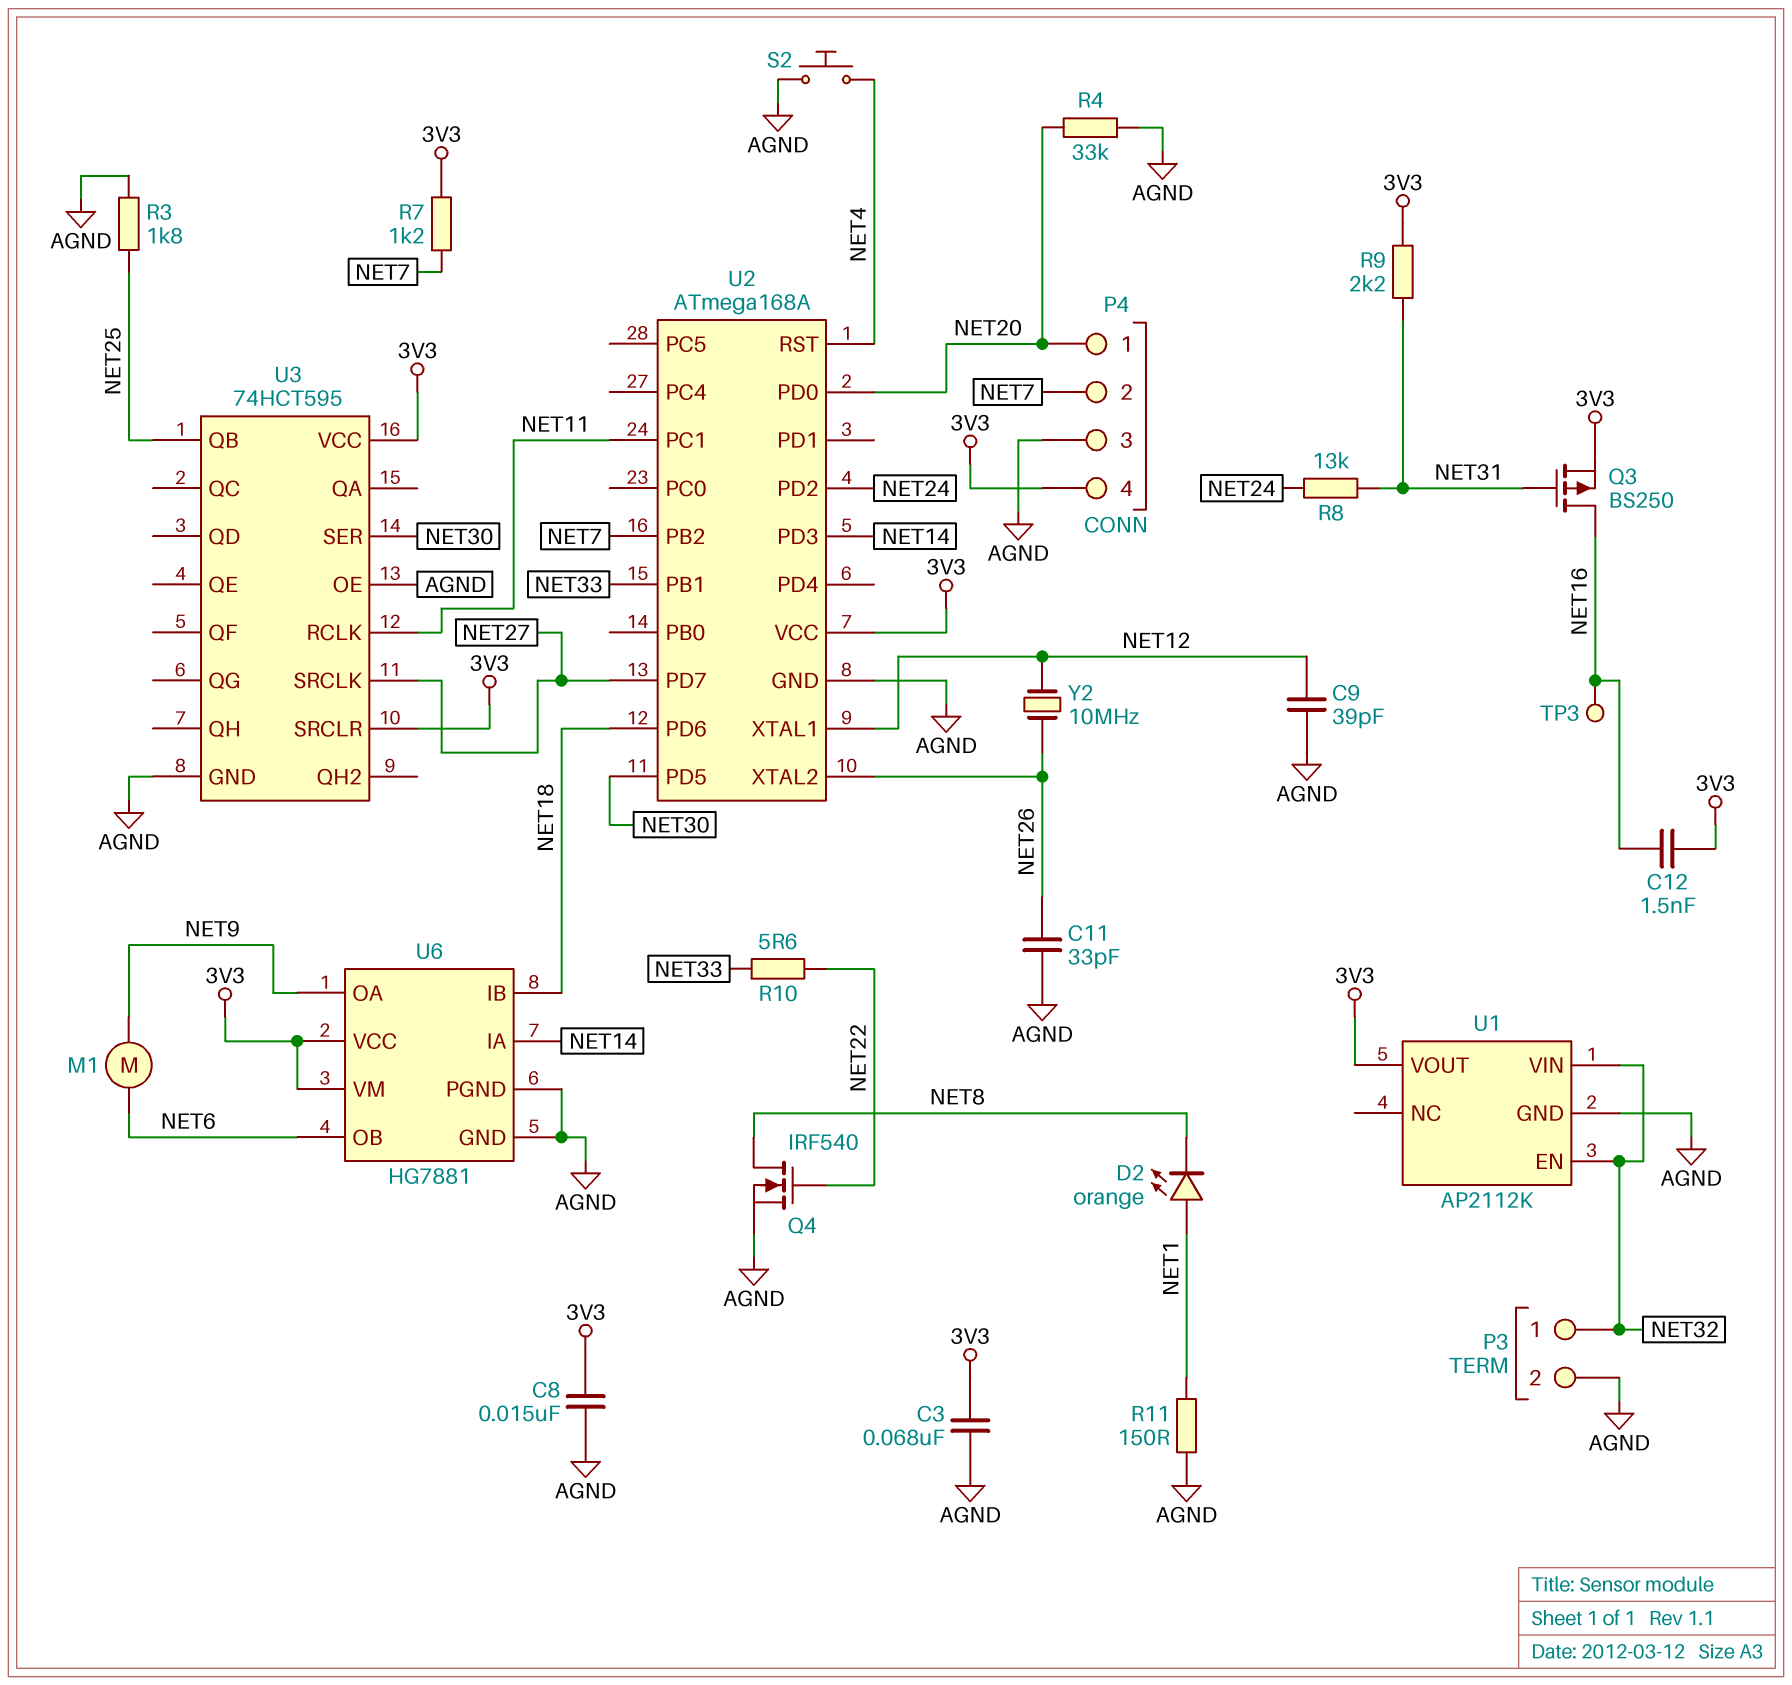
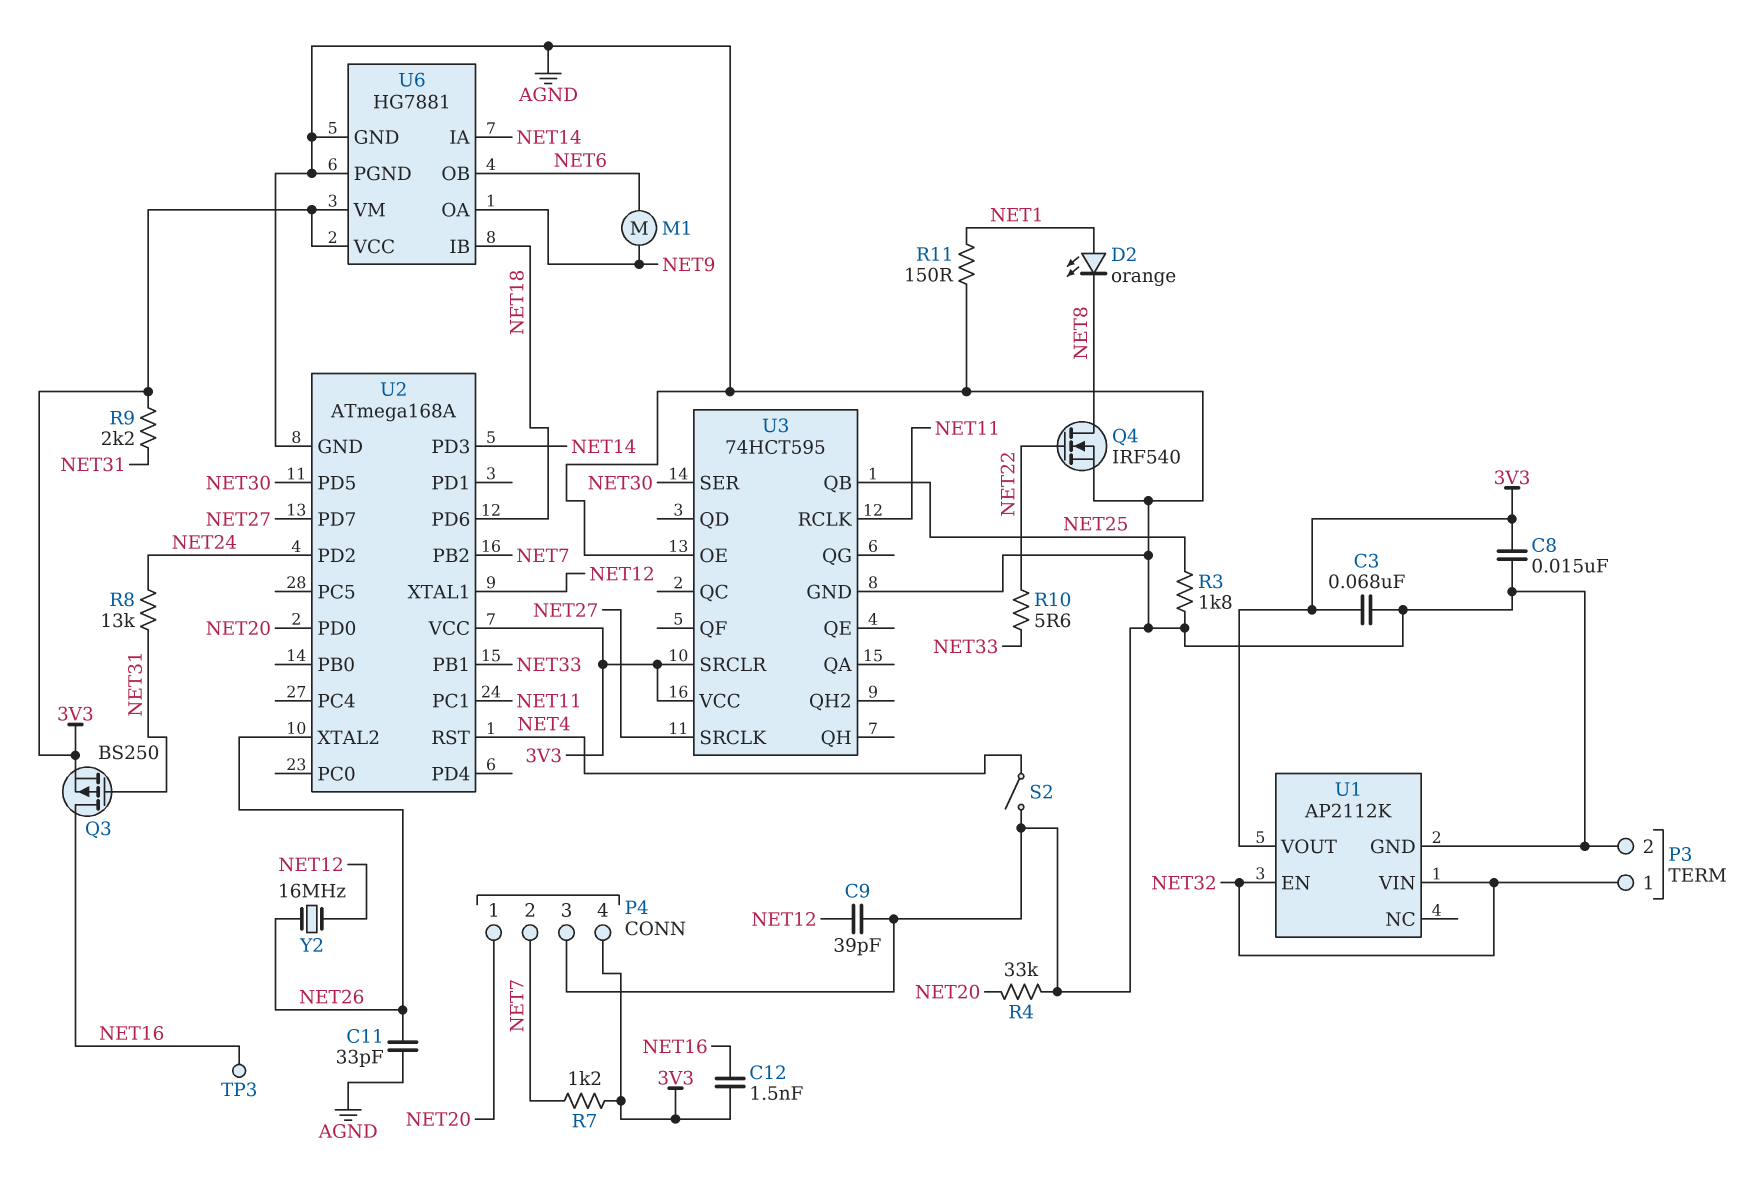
S2: button (AGND, NET4) -> switch (AGND, NET4)
Y2: 10MHz (NET12, NET26) -> 16MHz (NET12, NET26)

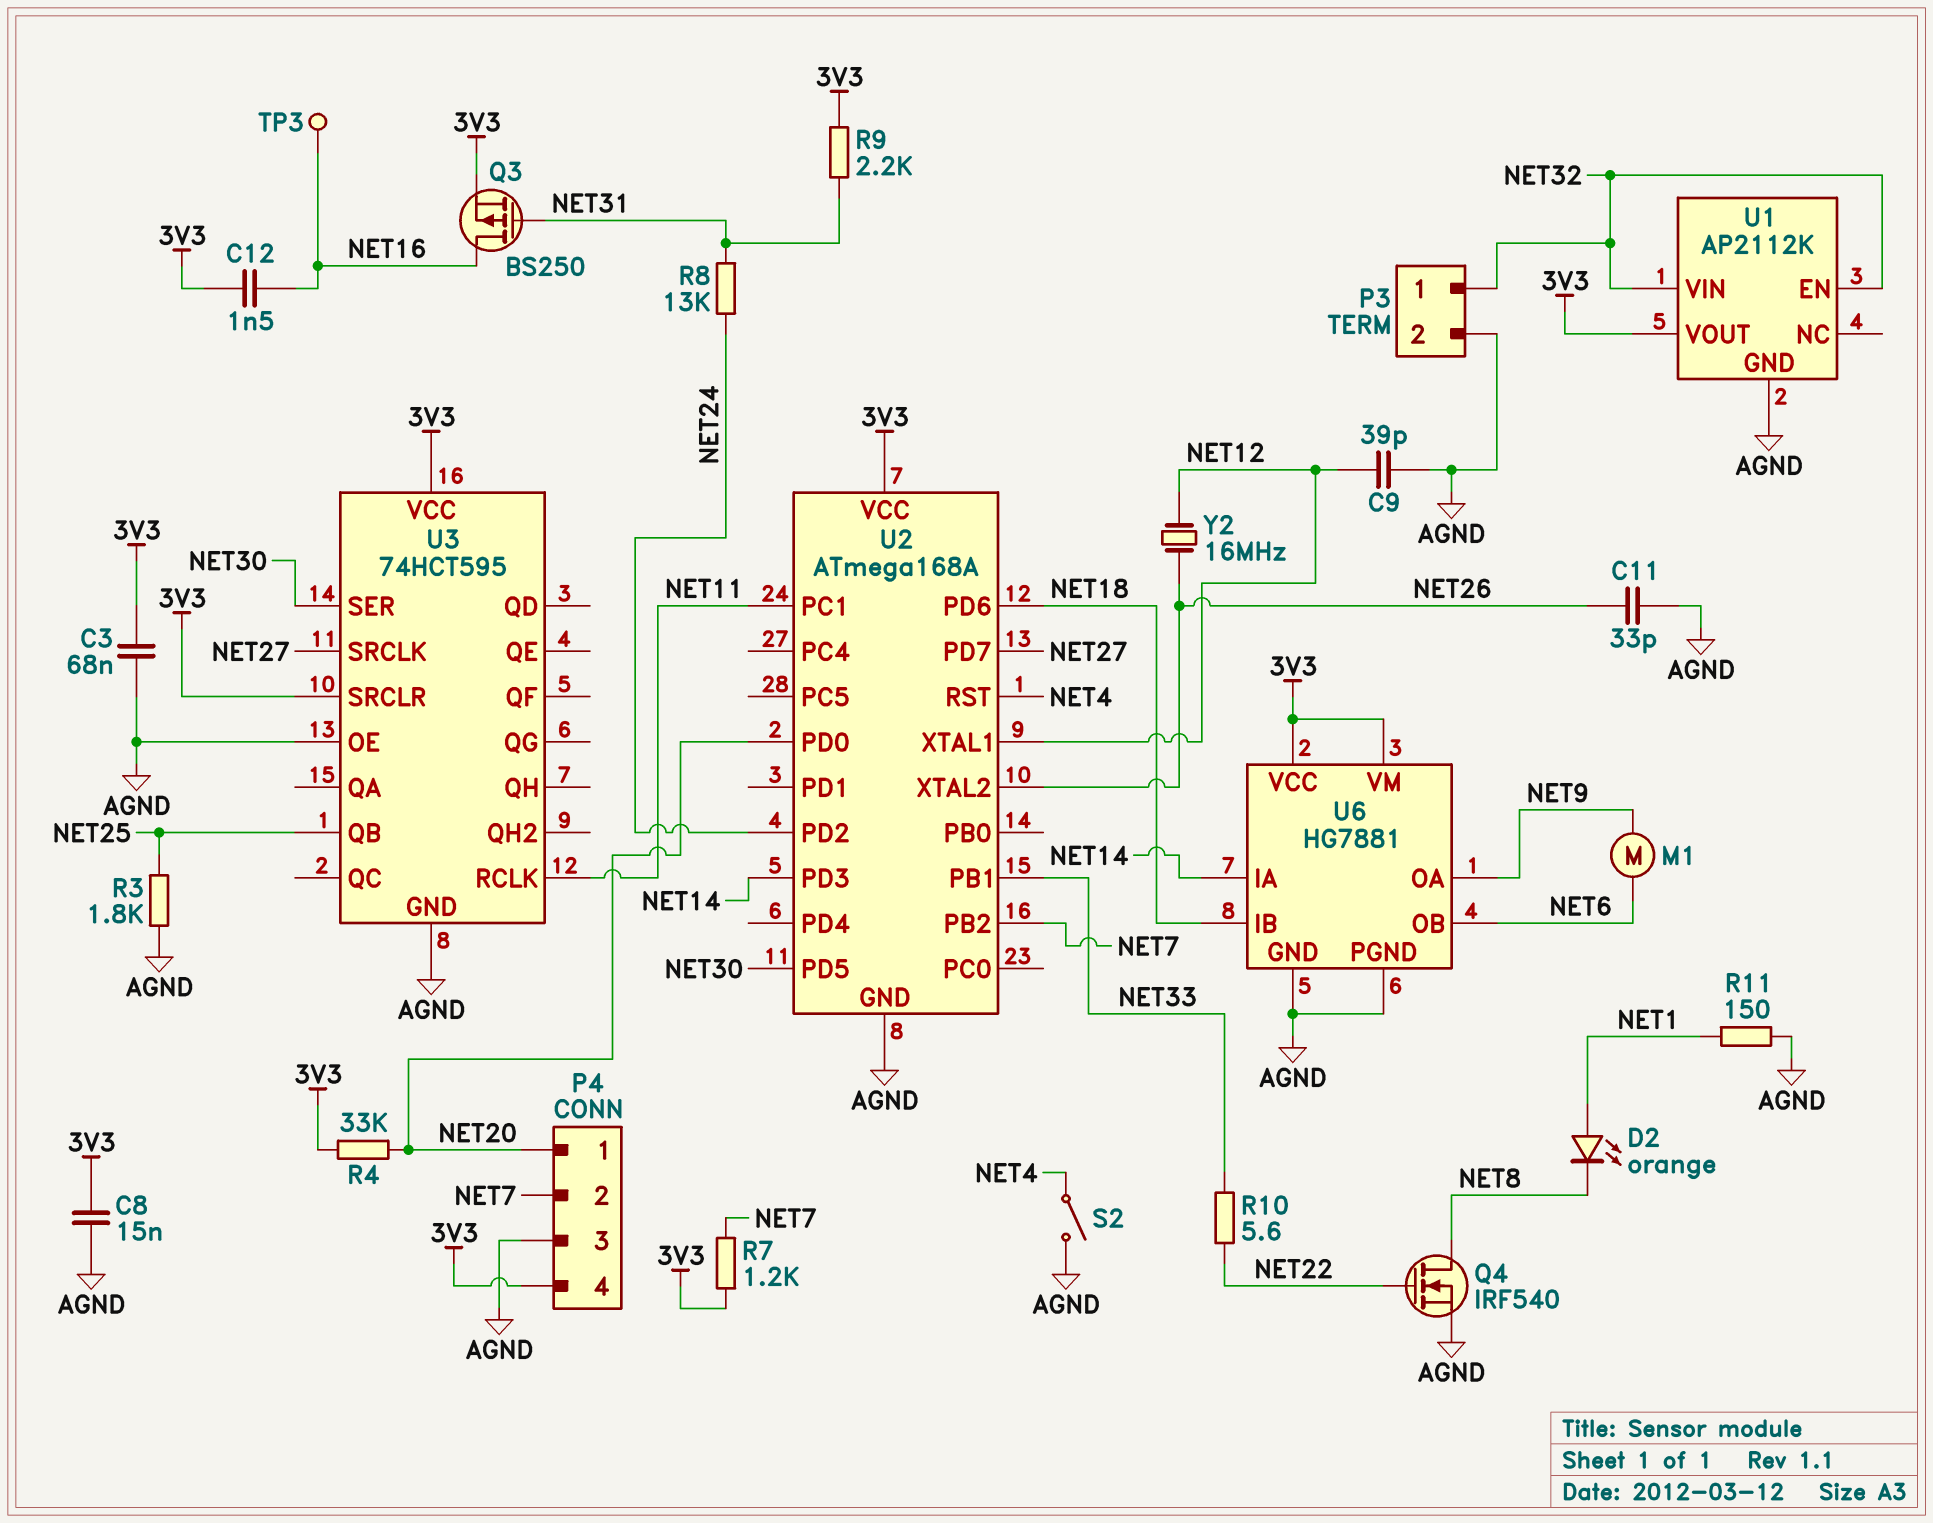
R4: 33k (AGND, NET20) -> 33k (3V3, NET20)

